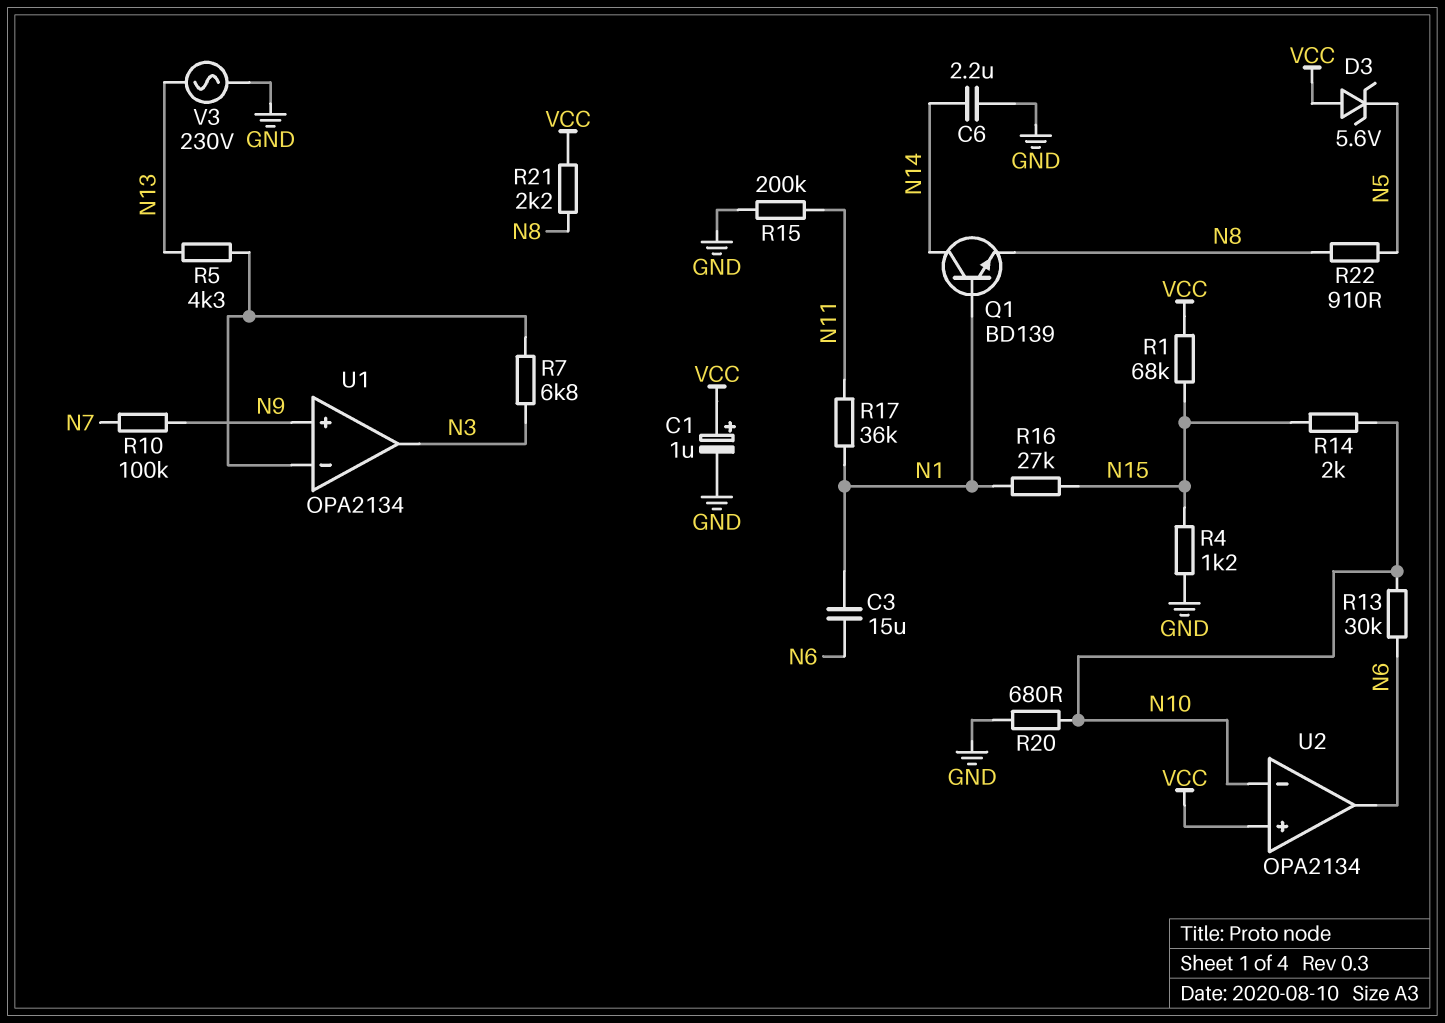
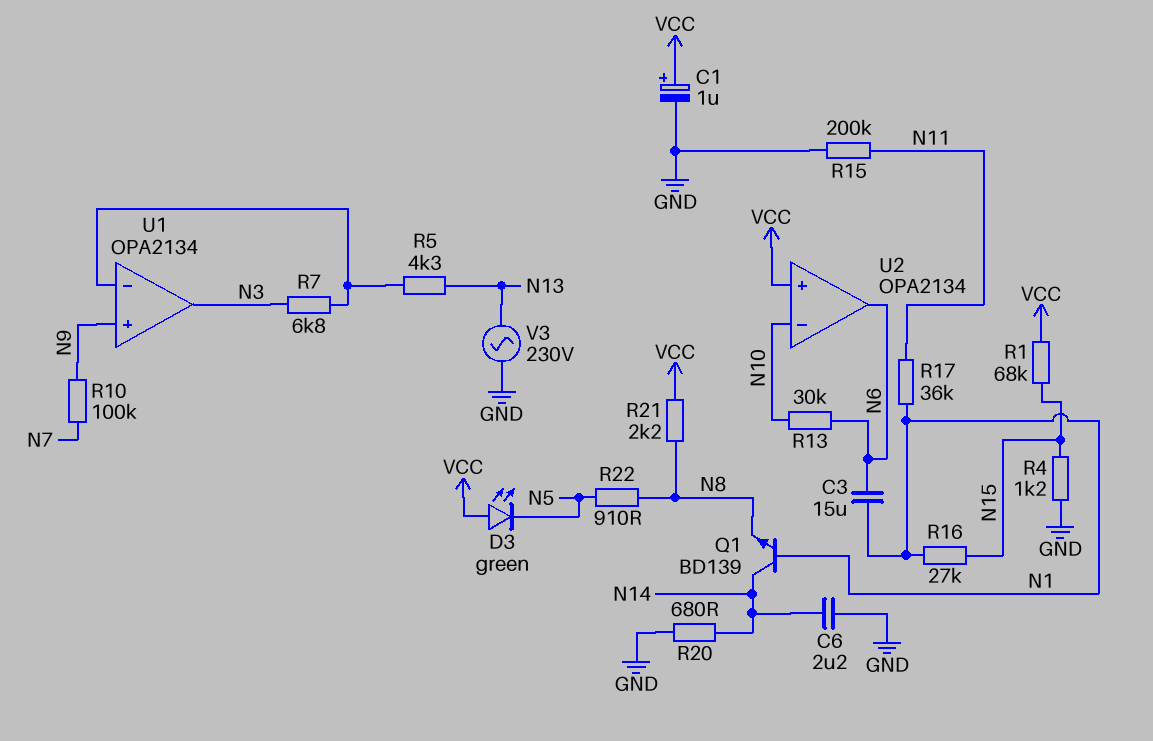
D3: zener 5.6V (A VCC, K N5) -> LED green (A VCC, K N5)
R14: 2k (N10, N15) -> none
R20: 680 (GND, N10) -> 680 (GND, N14)

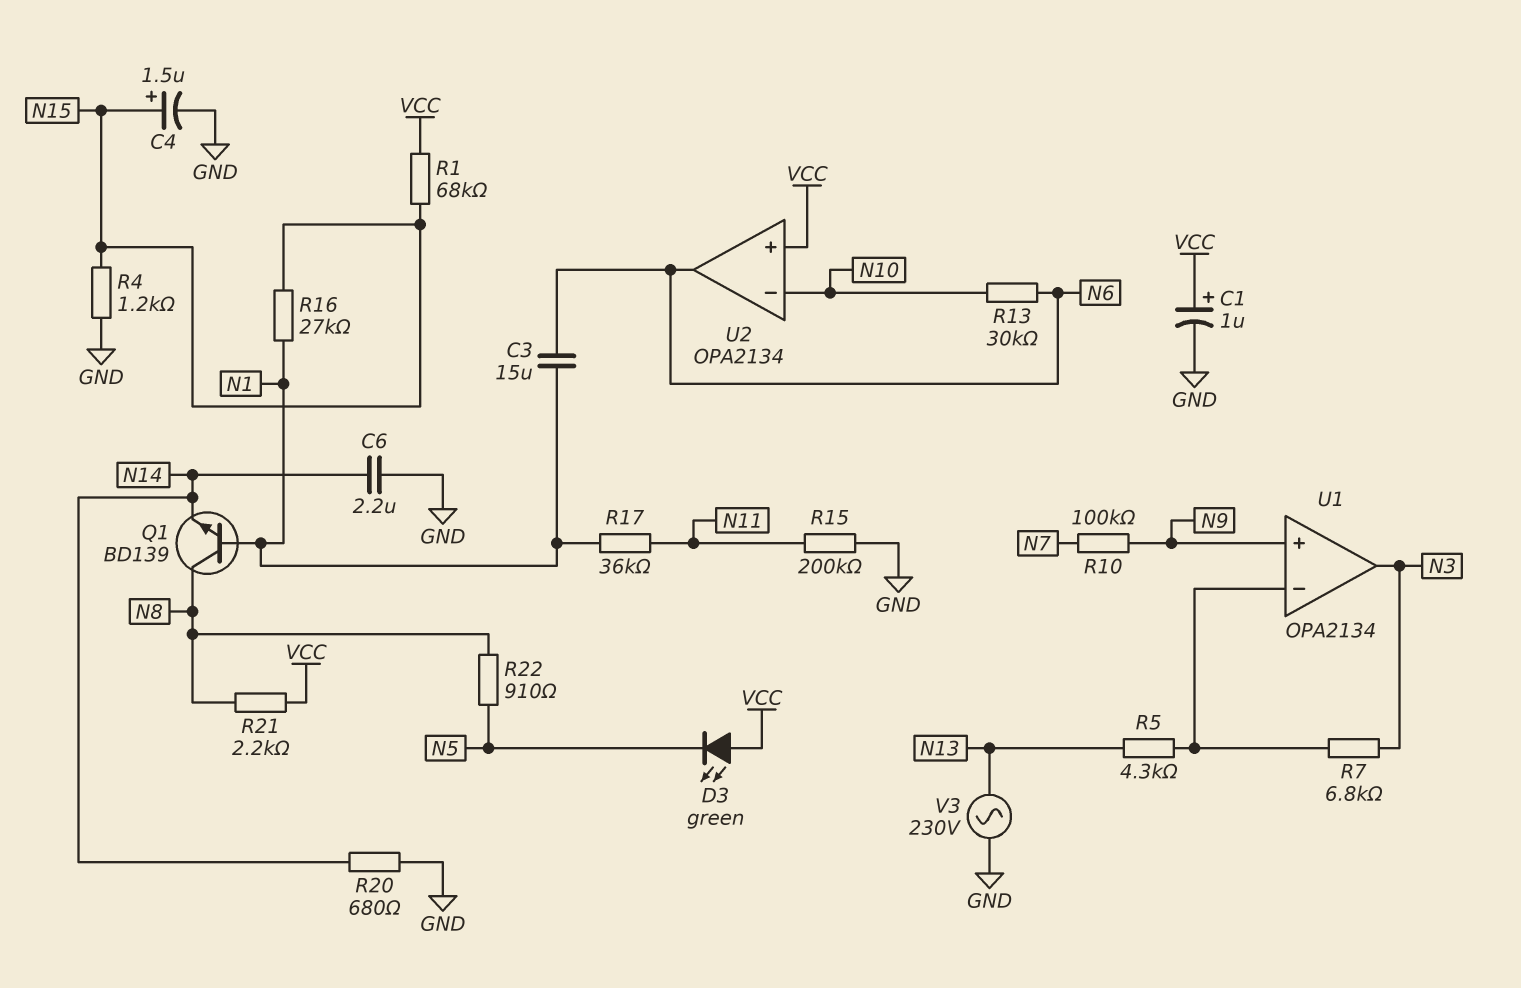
C4: none -> 1.5uF (plus N15, minus GND)
Q1: NPN BD139 (B N1, C N14, E N8) -> NPN BD139 (B N1, C N8, E N14)

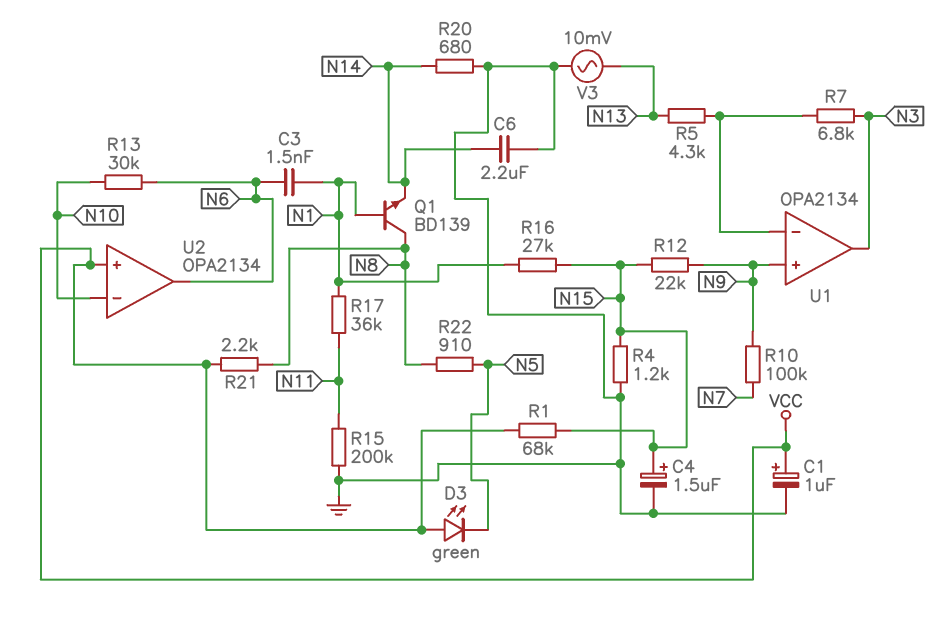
C3: 15uF (N1, N6) -> 1.5nF (N1, N6)
R12: none -> 22k (N9, N15)
V3: AC 230V (GND, N13) -> AC 10mV (GND, N13)

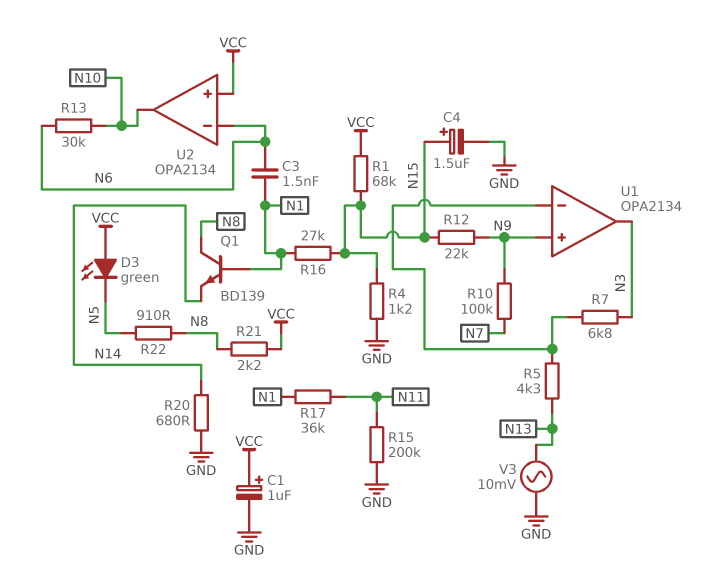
C6: 2.2uF (GND, N14) -> none
U2 pin in-: N10 -> N6
U2 pin out: N6 -> N10

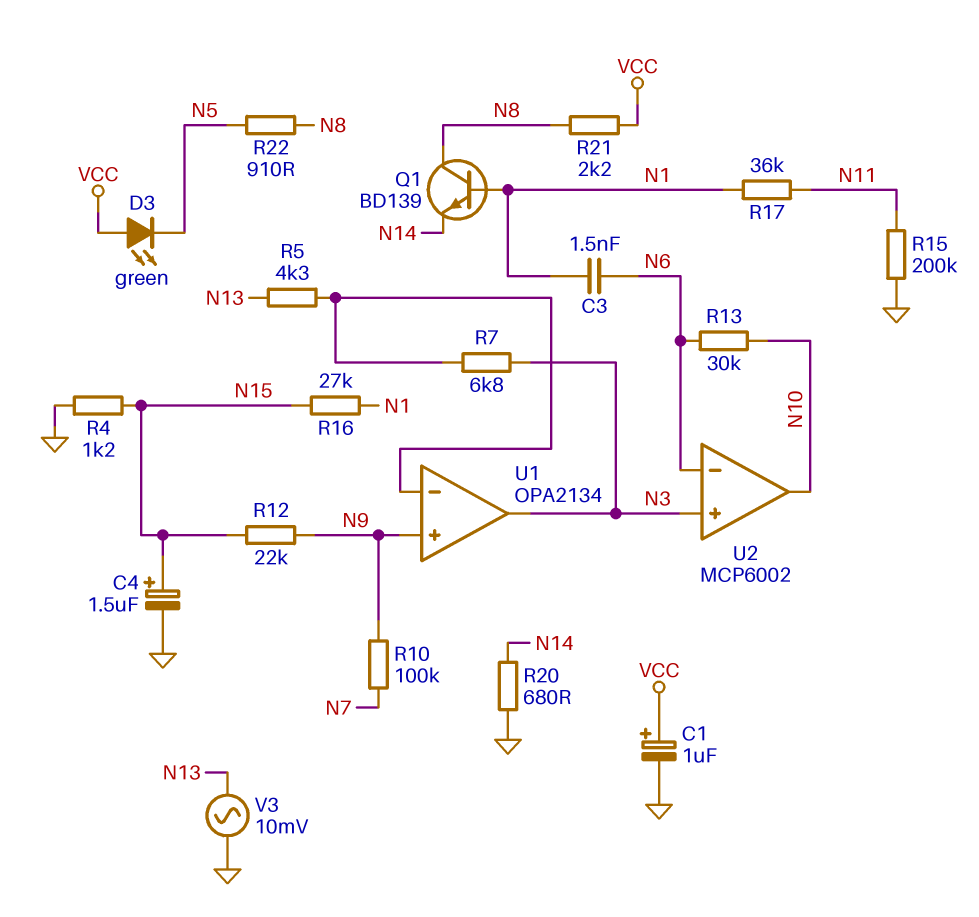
R1: 68k (N15, VCC) -> none
U2: OPA2134 -> MCP6002
U2 pin in+: VCC -> N3

